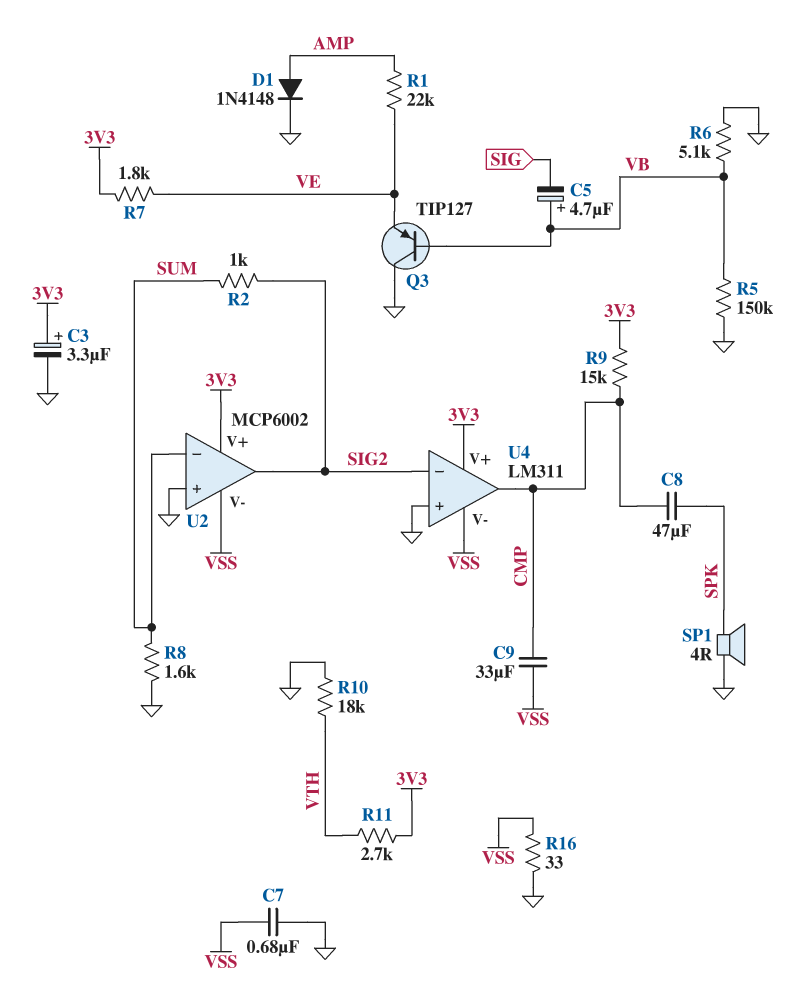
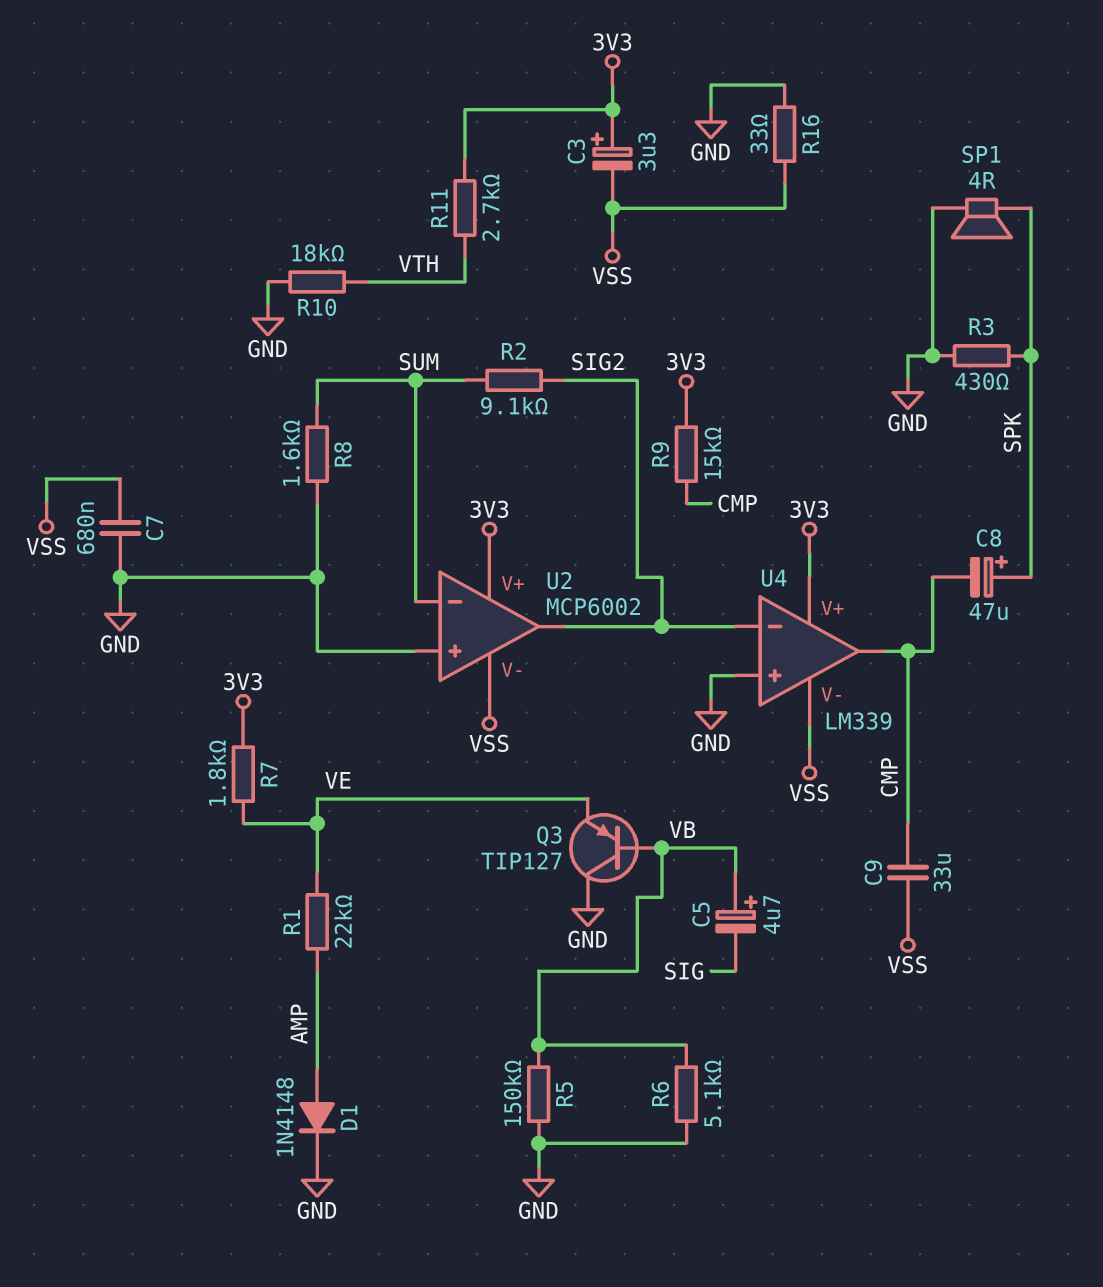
C3: 3.3uF (plus 3V3, minus GND) -> 3.3uF (plus 3V3, minus VSS)
C8: 47uF (CMP, SPK) -> 47uF (plus SPK, minus CMP)
R2: 1k (SIG2, SUM) -> 9.1k (SIG2, SUM)
R3: none -> 430 (GND, SPK)
U4: LM311 -> LM339

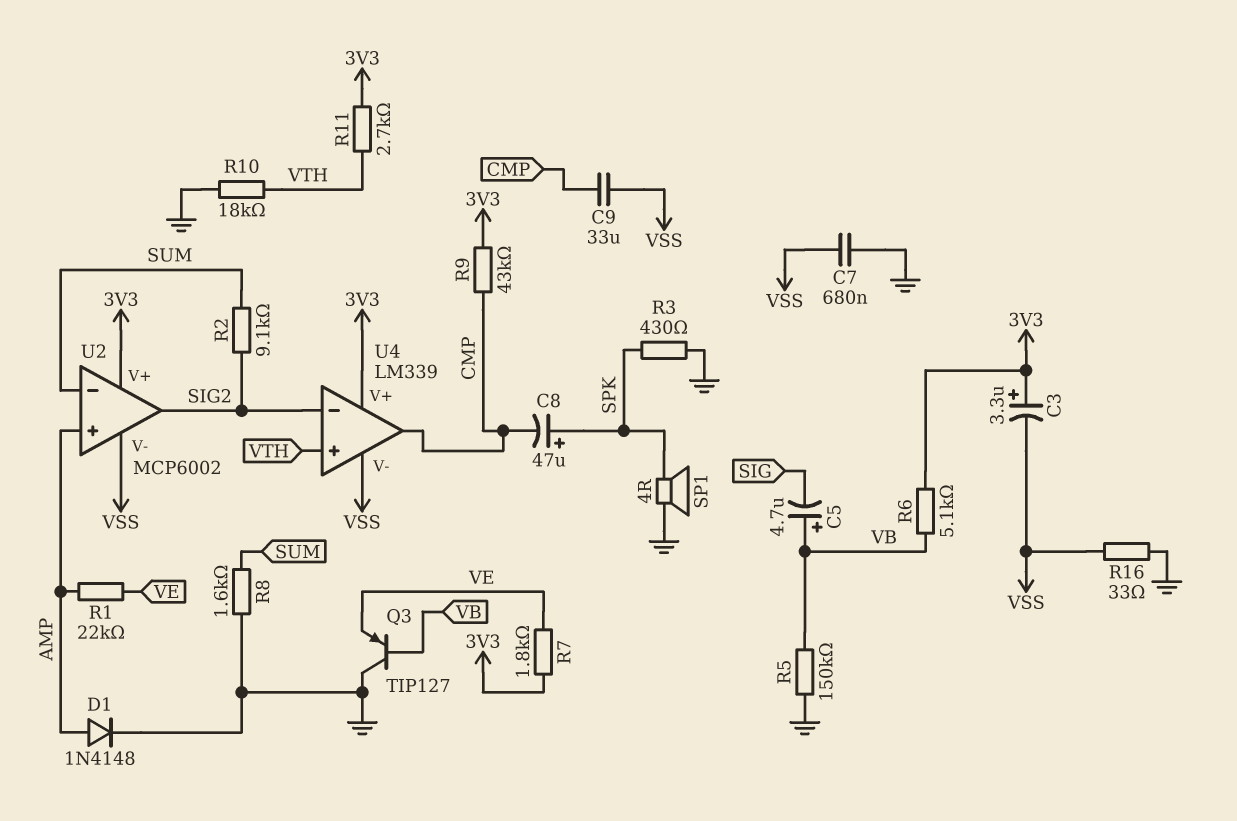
R6: 5.1k (GND, VB) -> 5.1k (3V3, VB)
R9: 15k (3V3, CMP) -> 43k (3V3, CMP)
U2 pin in+: GND -> AMP
U4 pin in+: GND -> VTH

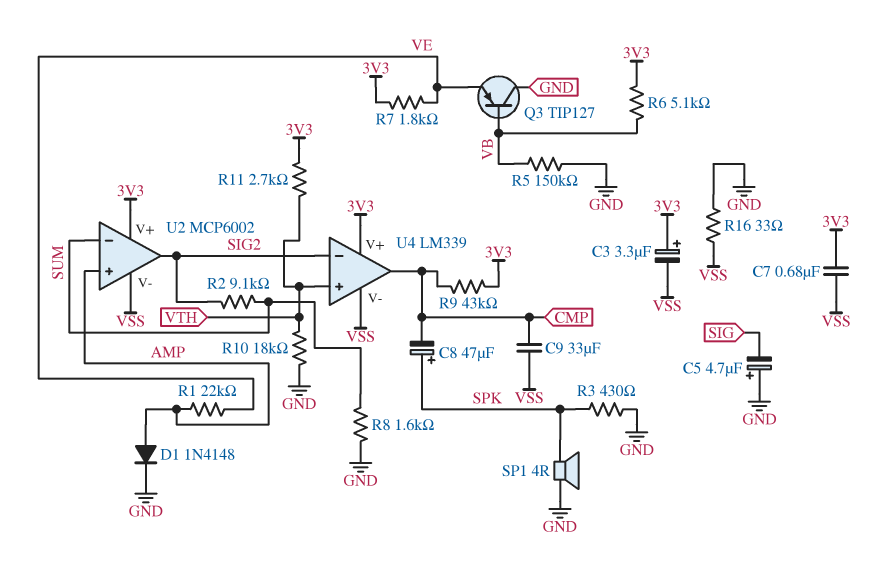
C5: 4.7uF (plus VB, minus SIG) -> 4.7uF (plus GND, minus SIG)
C7: 680nF (GND, VSS) -> 680nF (3V3, VSS)

